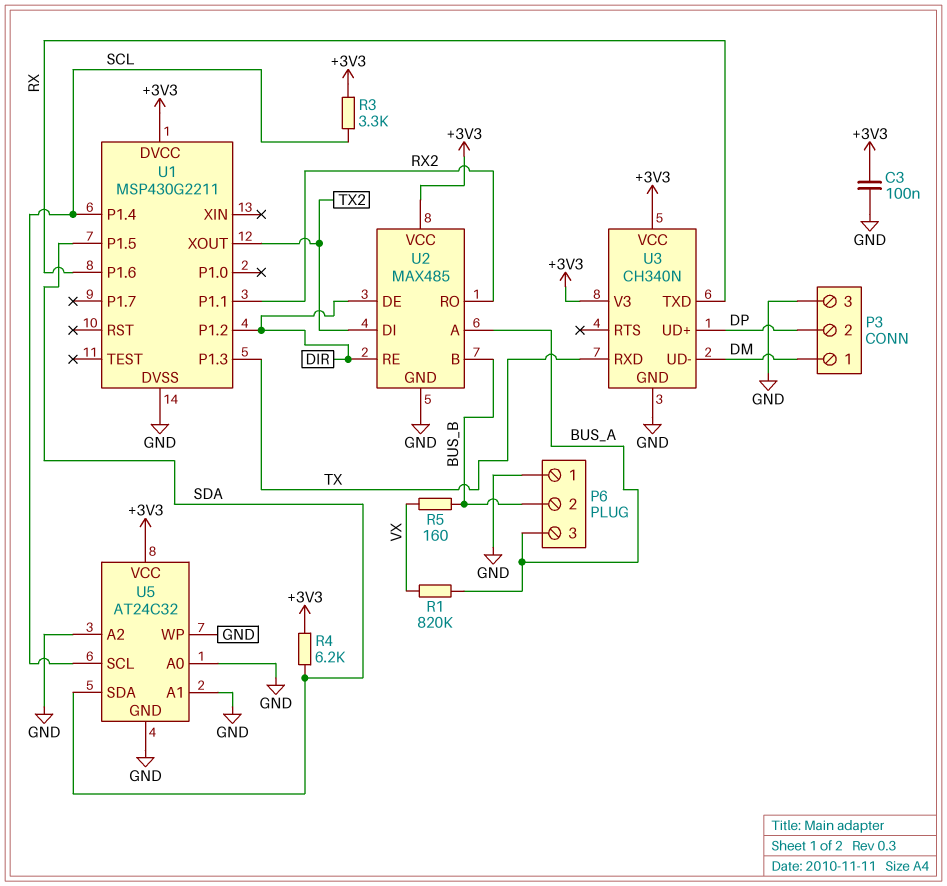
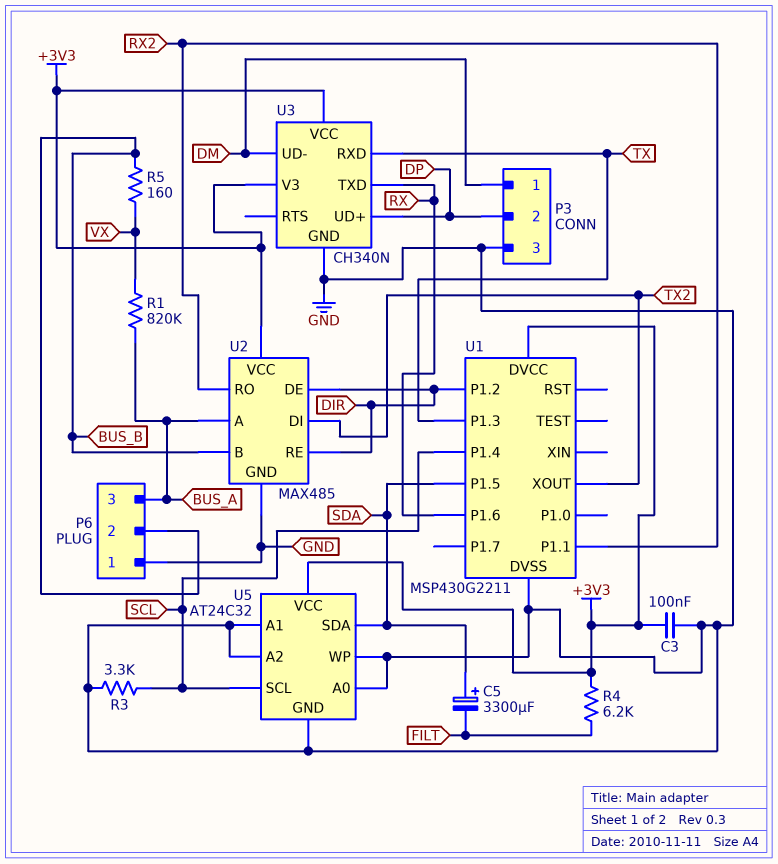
C5: none -> 3300uF (plus SDA, minus FILT)
R3: 3.3k (+3V3, SCL) -> 3.3k (GND, SCL)
R4: 6.2k (+3V3, SDA) -> 6.2k (+3V3, FILT)

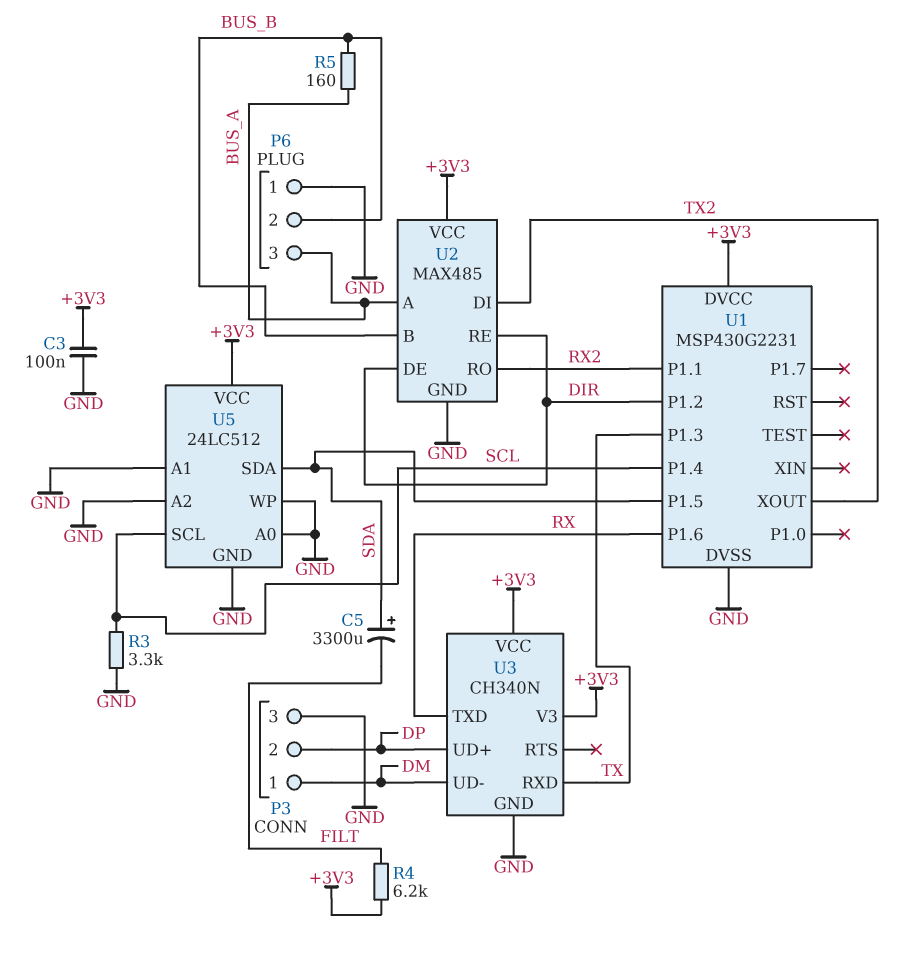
R1: 820k (BUS_A, VX) -> none
R5: 160 (BUS_B, VX) -> 160 (BUS_A, BUS_B)
U1: MSP430G2211 -> MSP430G2231
U5: AT24C32 -> 24LC512

